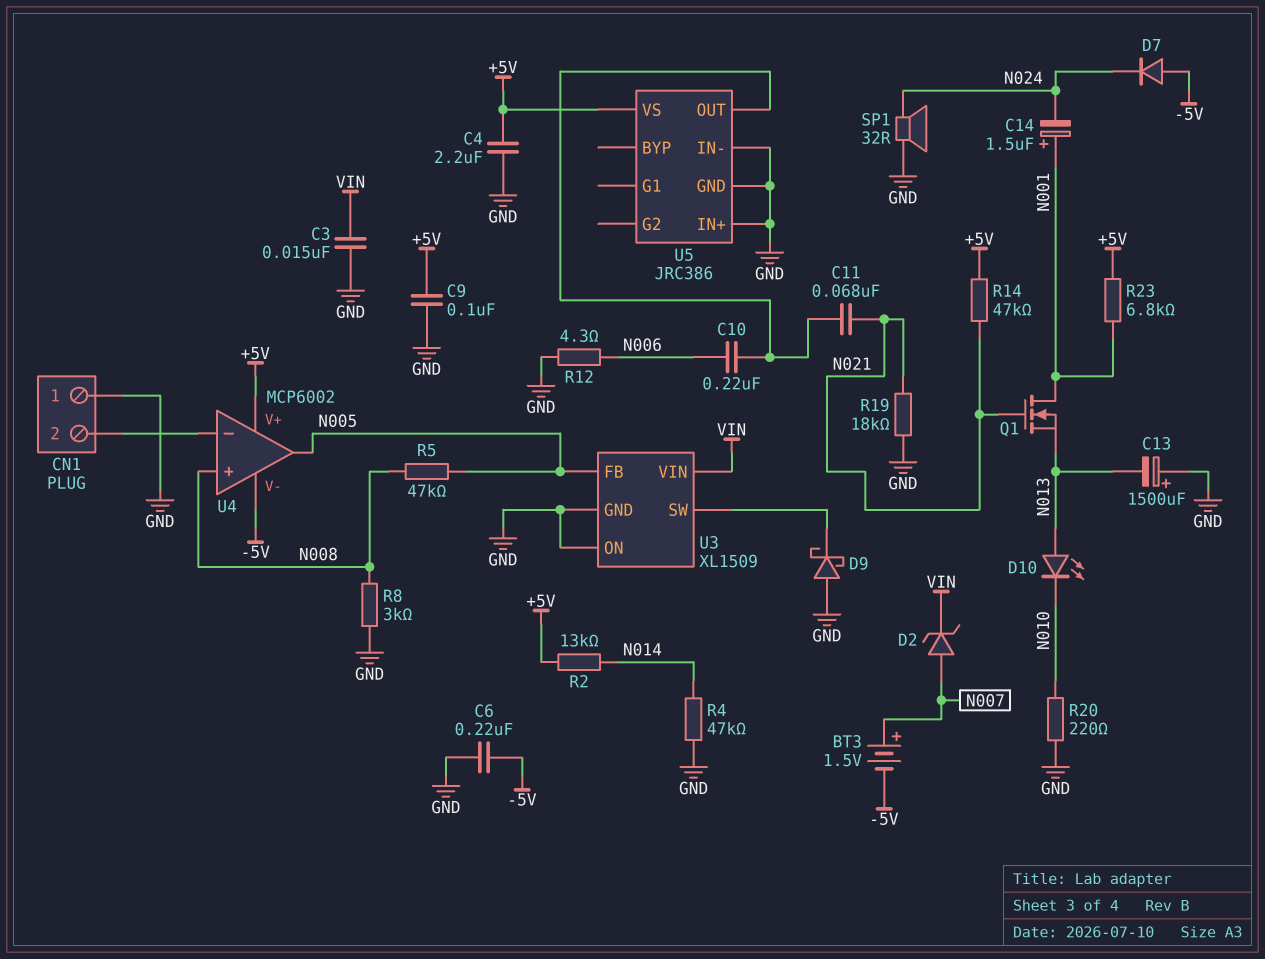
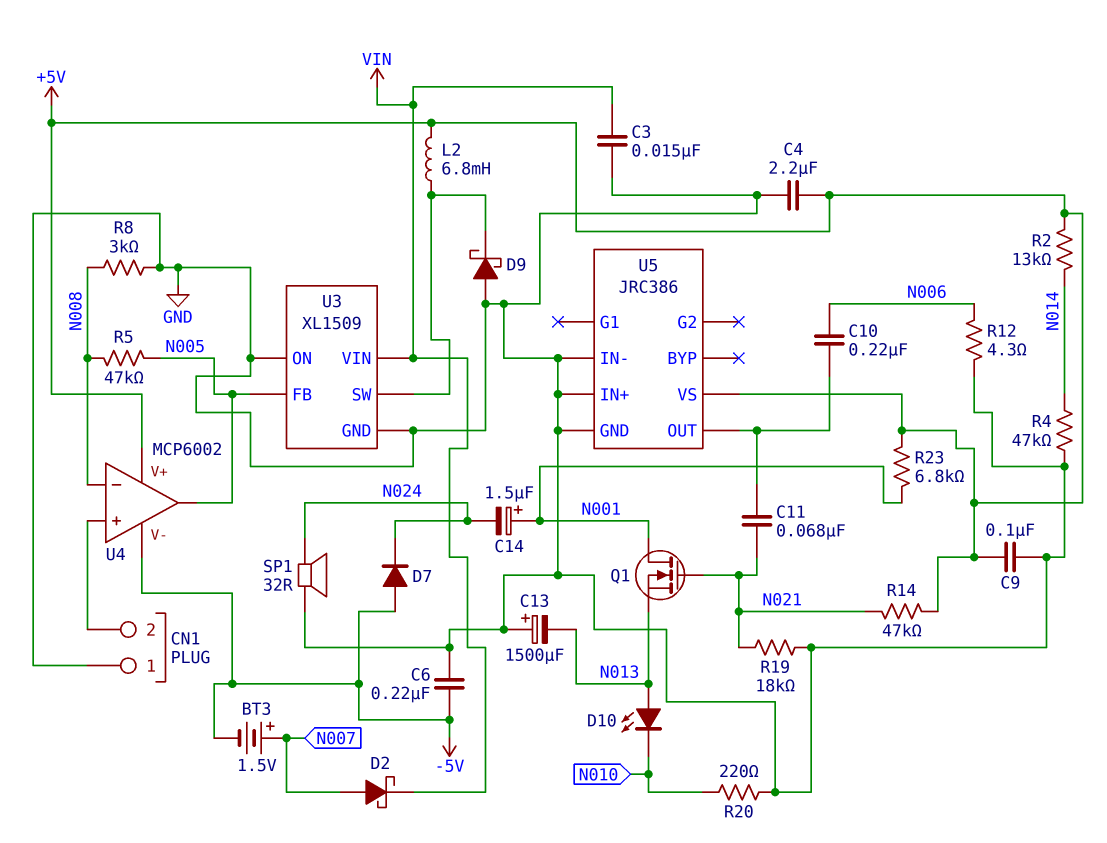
D2: zener (A N007, K VIN) -> schottky (A N007, K VIN)
L2: none -> 6.8mH (+5V, U3/SW)
U4 pin in+: N008 -> CN1/2
U4 pin in-: CN1/2 -> N008

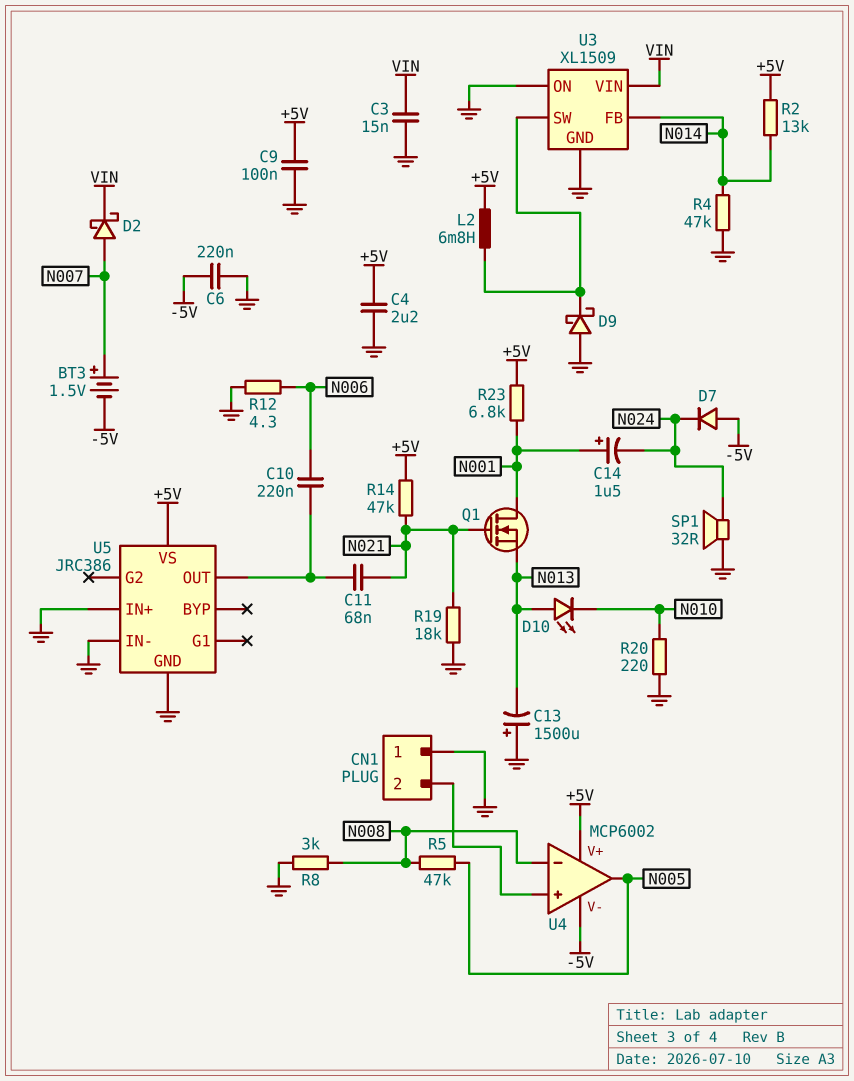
U3 pin FB: N005 -> N014

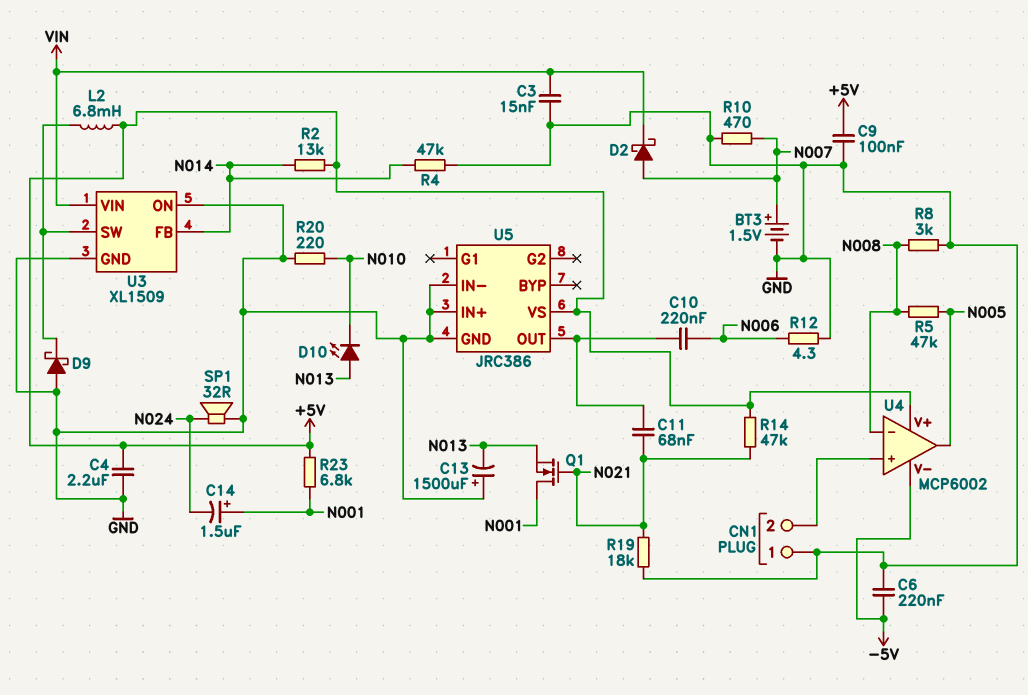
BT3: 1.5V (plus N007, minus -5V) -> 1.5V (plus N007, minus GND)
D7: diode (A -5V, K N024) -> none
R10: none -> 470 (GND, N007)

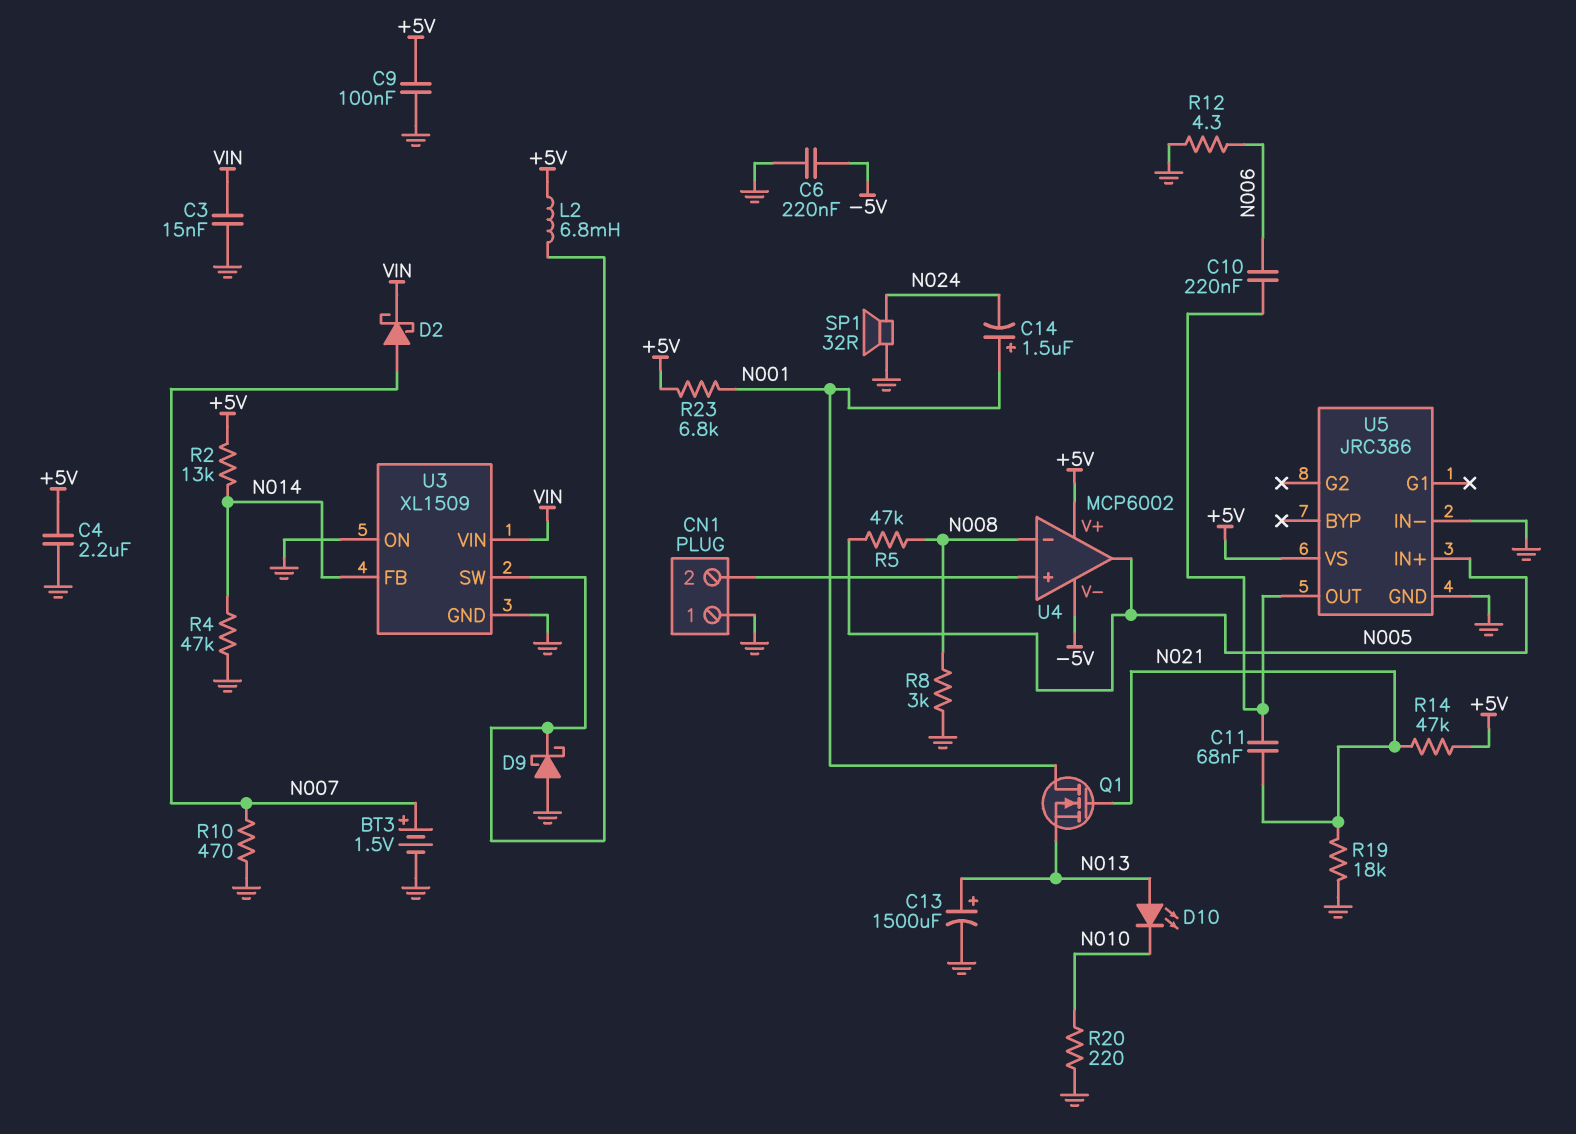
C13: 1500uF (plus GND, minus N013) -> 1500uF (plus N013, minus GND)
U5 pin IN+: GND -> N005

